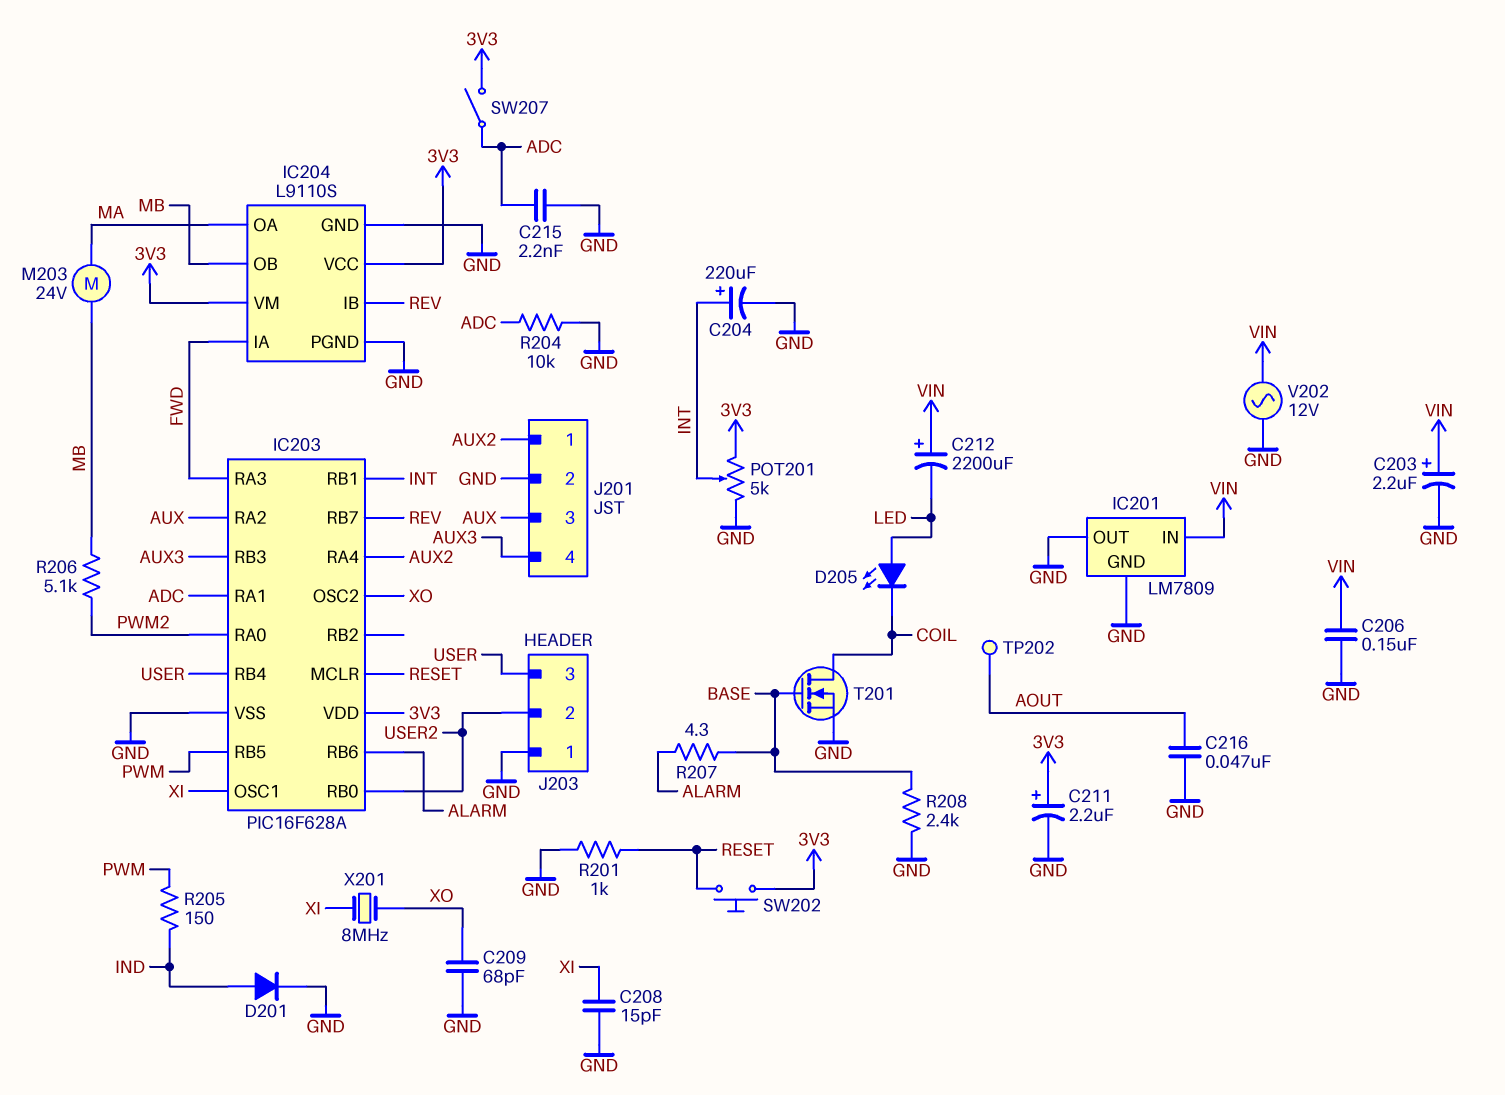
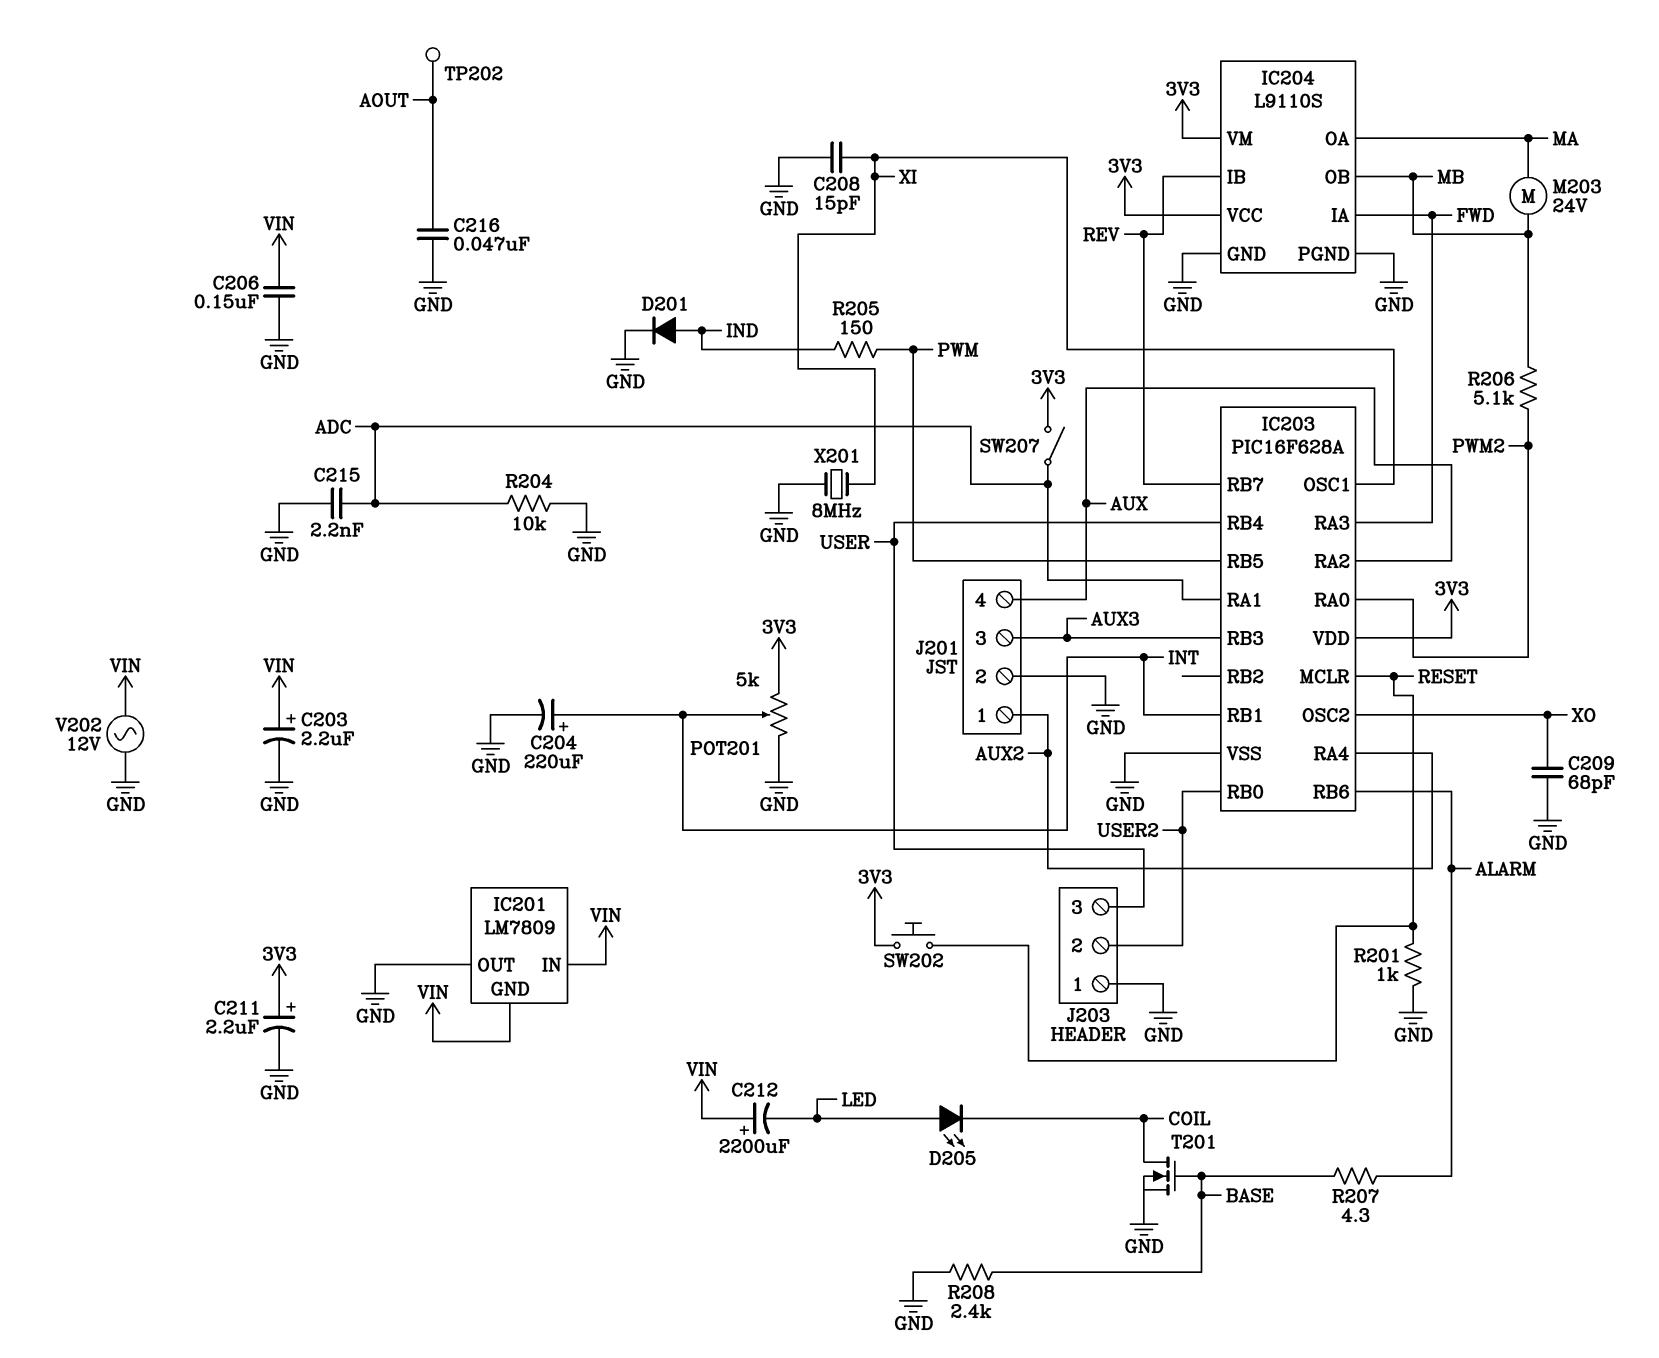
IC201 pin GND: GND -> VIN
J201 pin 3: AUX -> AUX3
J201 pin 4: AUX3 -> AUX
X201: 8MHz (XI, XO) -> 8MHz (GND, XI)

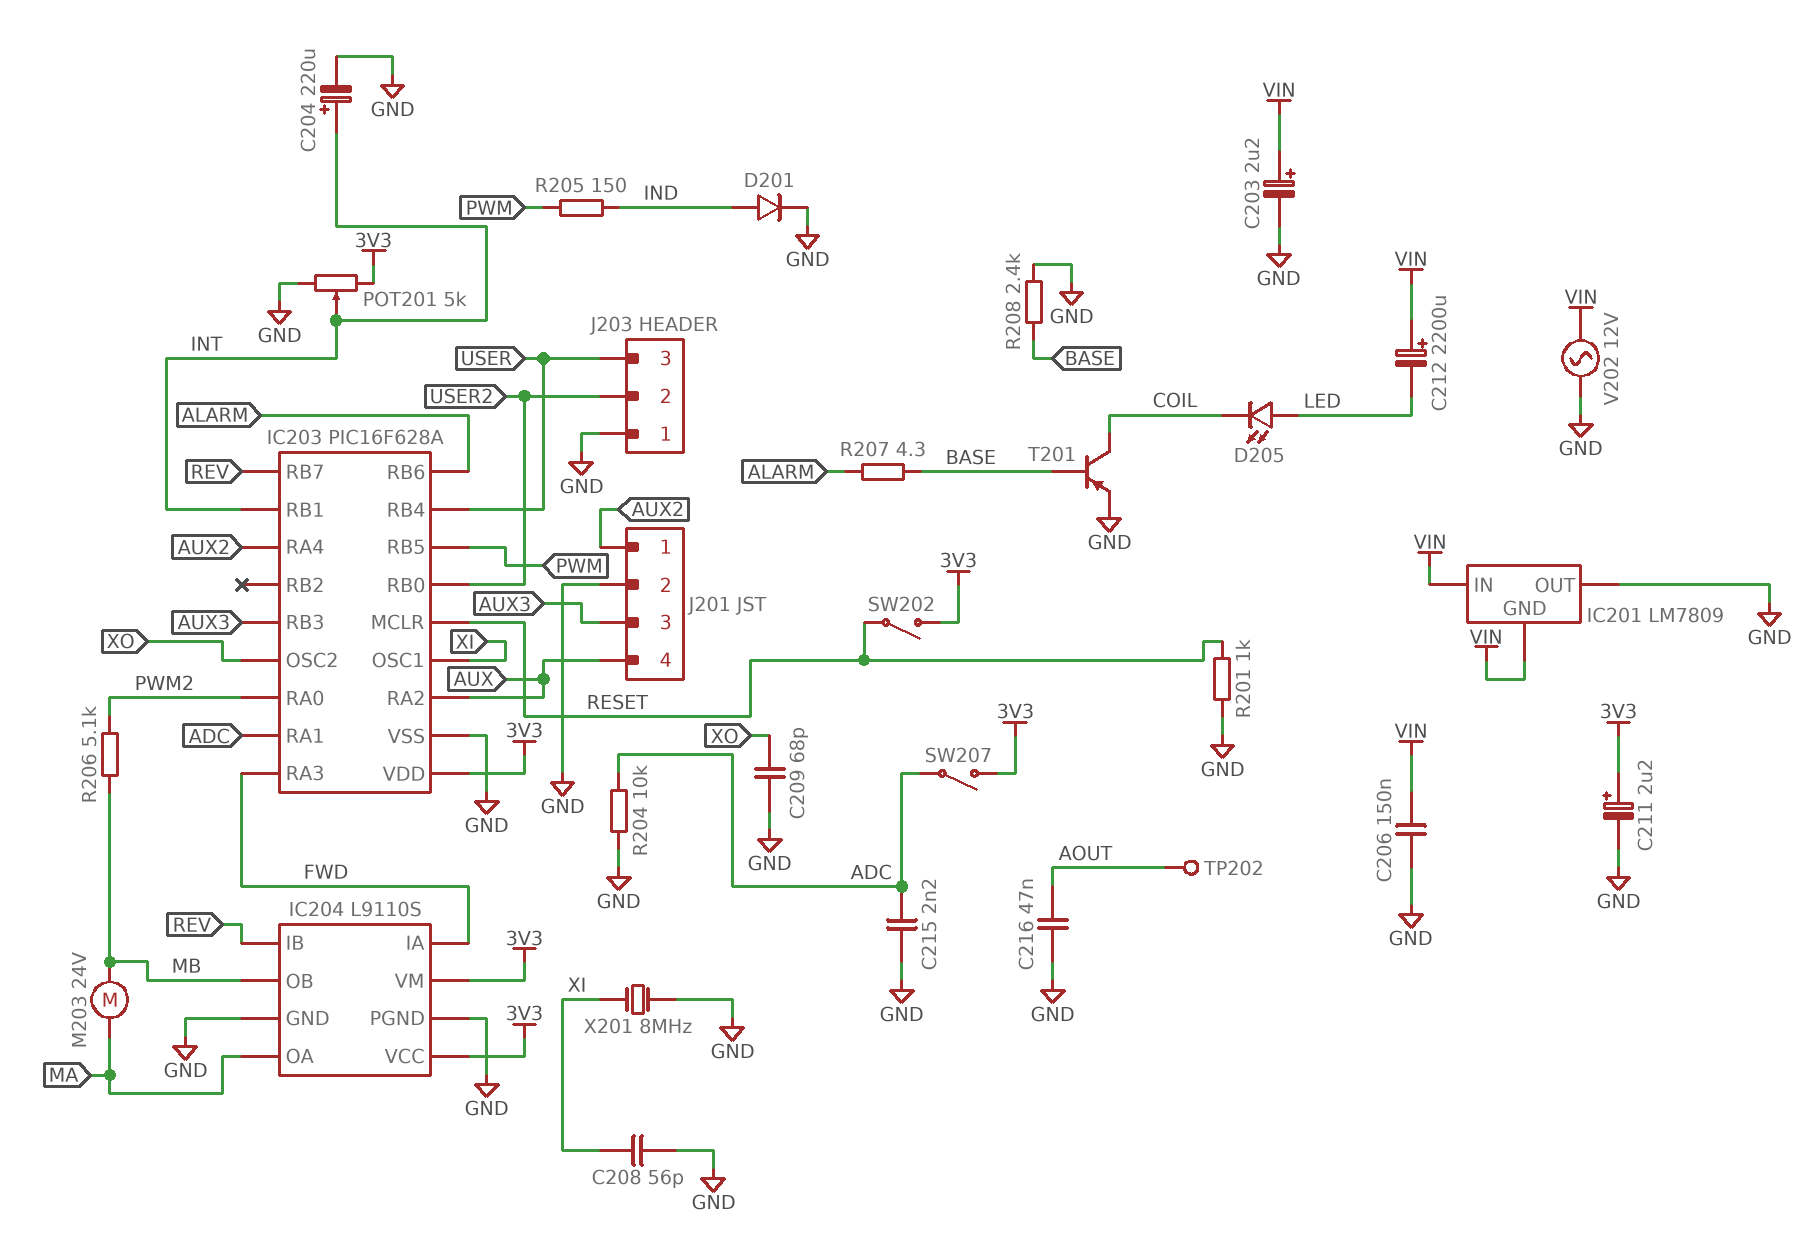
C208: 15pF (GND, XI) -> 56pF (GND, XI)
SW202: button (3V3, RESET) -> switch (3V3, RESET)
T201: NMOS (G BASE, D COIL, S GND) -> PNP (B BASE, C COIL, E GND)

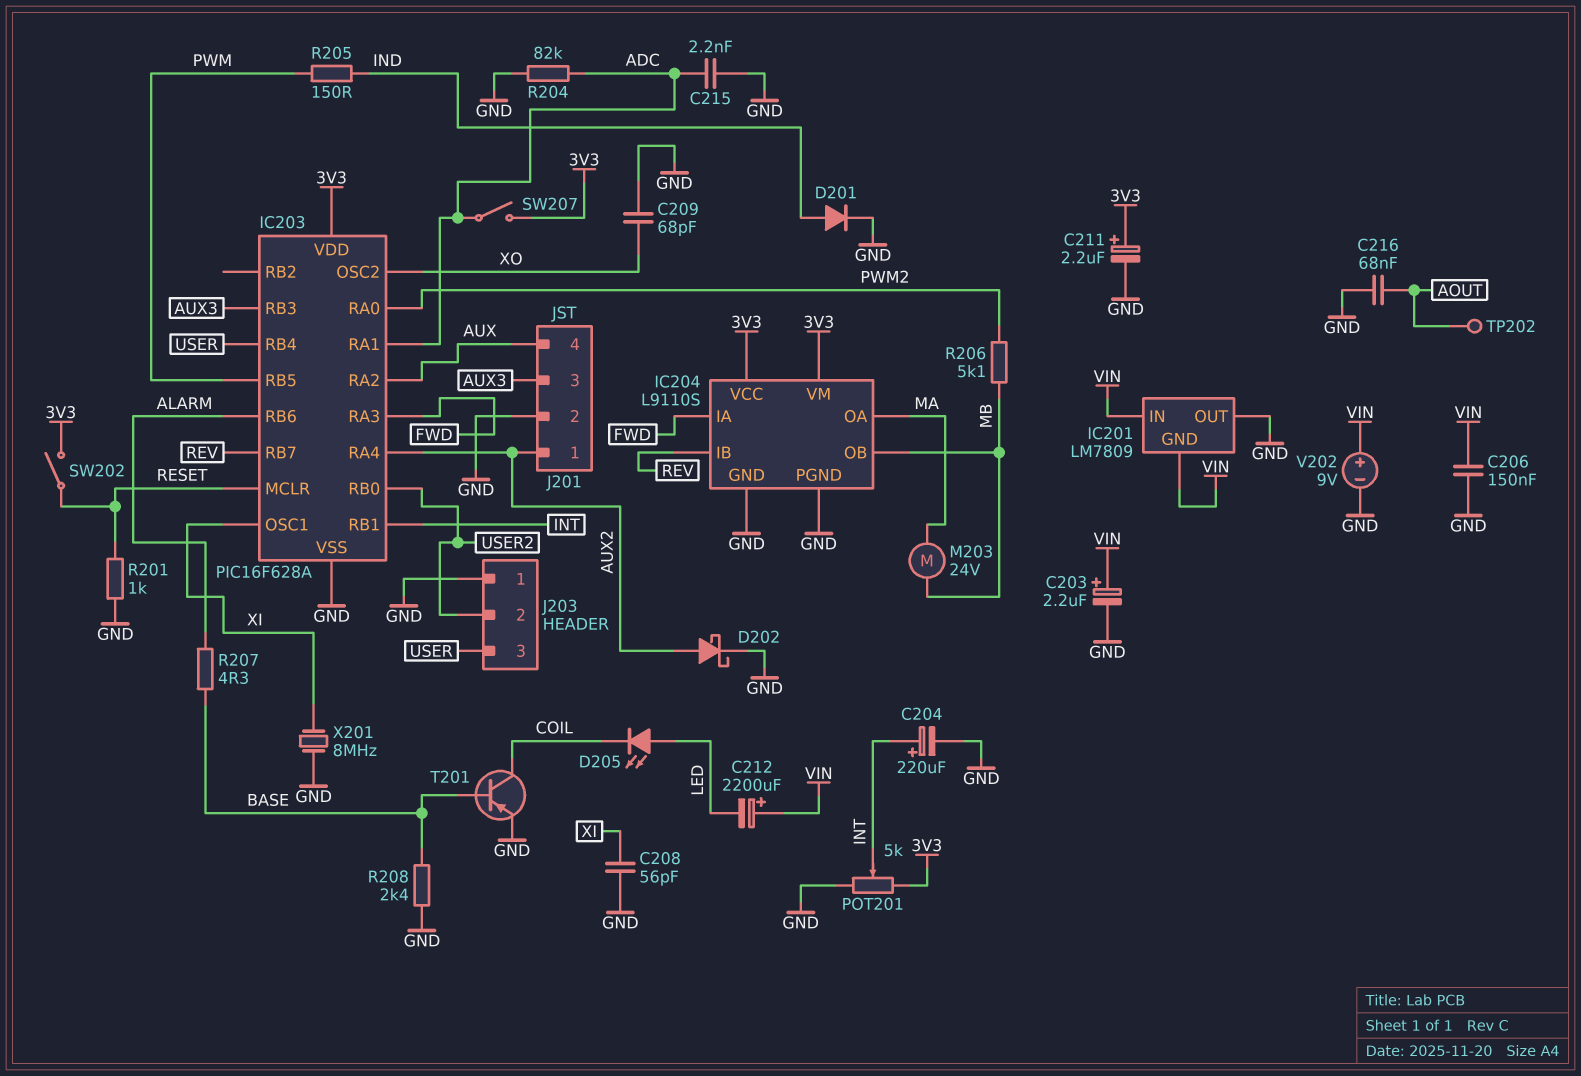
C216: 47nF (AOUT, GND) -> 68nF (AOUT, GND)
D202: none -> schottky (A AUX2, K GND)
R204: 10k (ADC, GND) -> 82k (ADC, GND)
V202: AC 12V (GND, VIN) -> 9V (plus VIN, minus GND)

